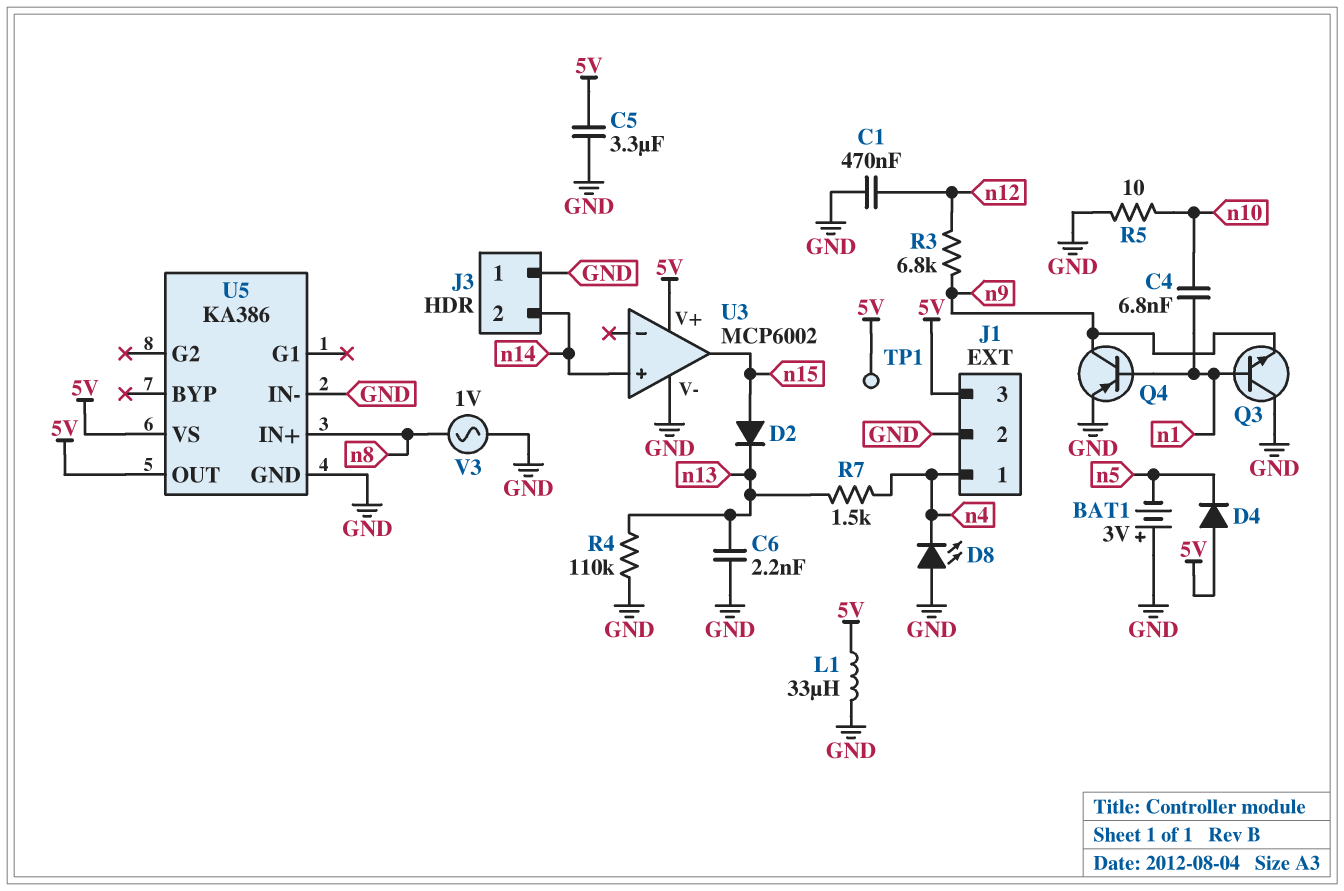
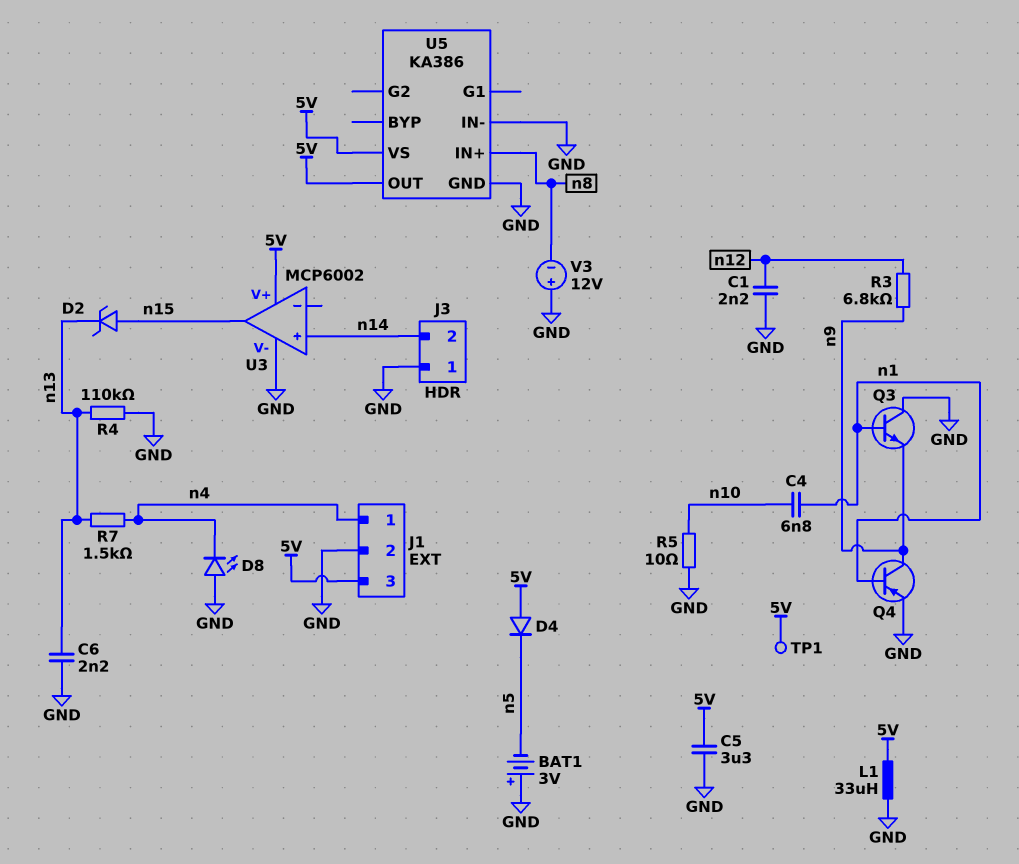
C1: 470nF (GND, n12) -> 2.2nF (GND, n12)
D2: diode (A n15, K n13) -> zener (A n15, K n13)
V3: AC 1V (GND, n8) -> 12V (plus GND, minus n8)

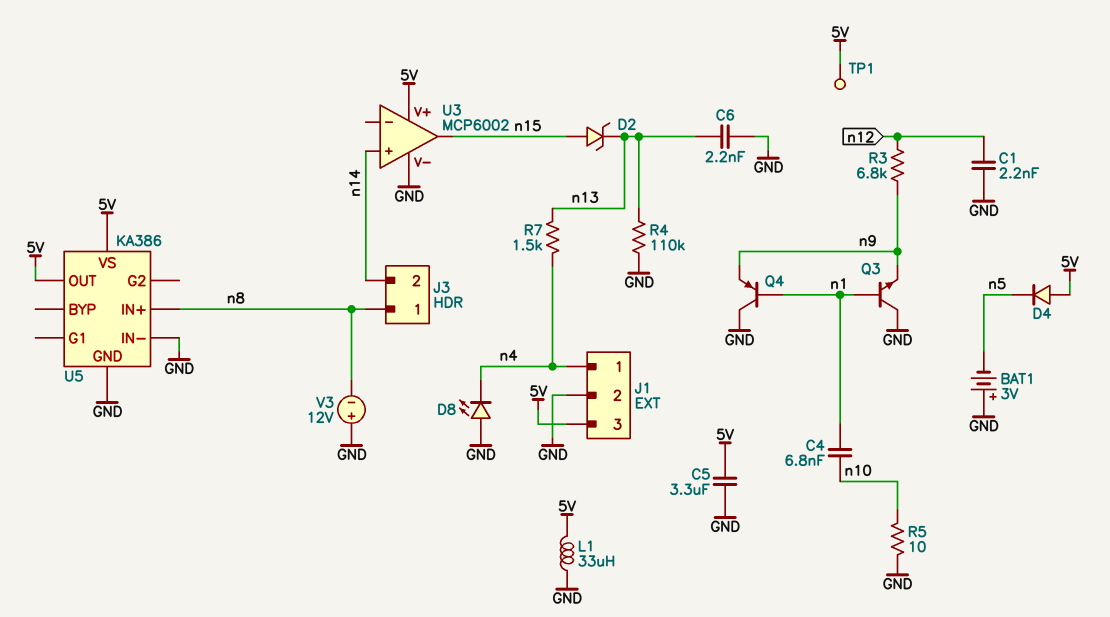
J3 pin 1: GND -> n8
Q4: PNP (B n1, C n9, E GND) -> PNP (B n1, C GND, E n9)

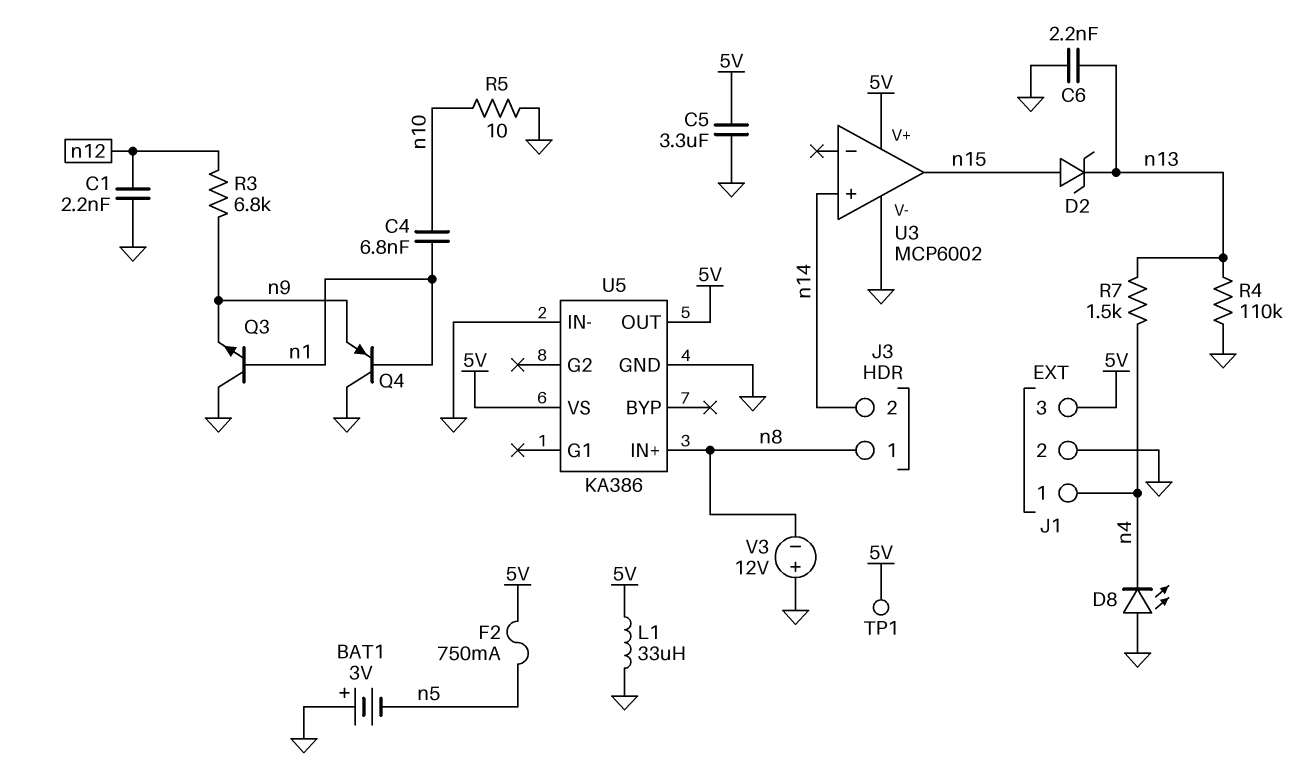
D4: diode (A 5V, K n5) -> none
F2: none -> 750mA (5V, n5)

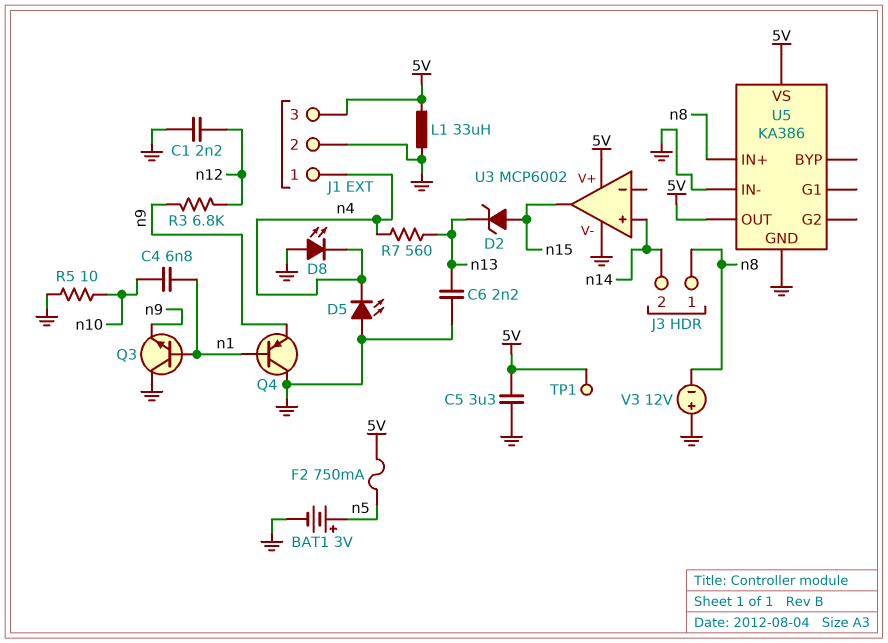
BAT1: 3V (plus GND, minus n5) -> 3V (plus n5, minus GND)
D5: none -> LED (A GND, K n4)
R4: 110k (GND, n13) -> none
R7: 1.5k (n4, n13) -> 560 (n4, n13)

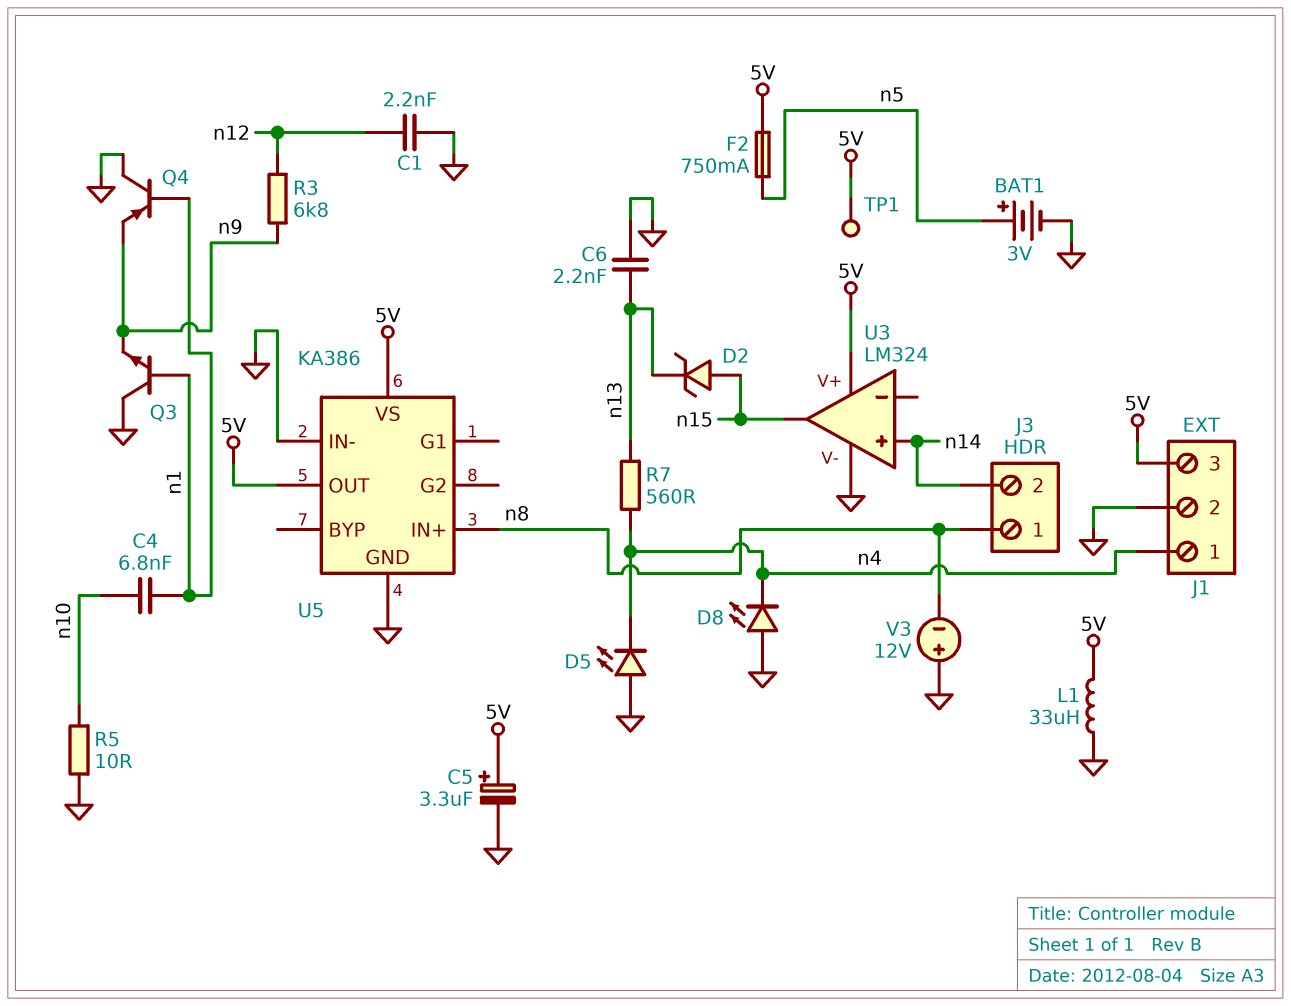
C5: 3.3uF (5V, GND) -> 3.3uF (plus 5V, minus GND)
U3: MCP6002 -> LM324

